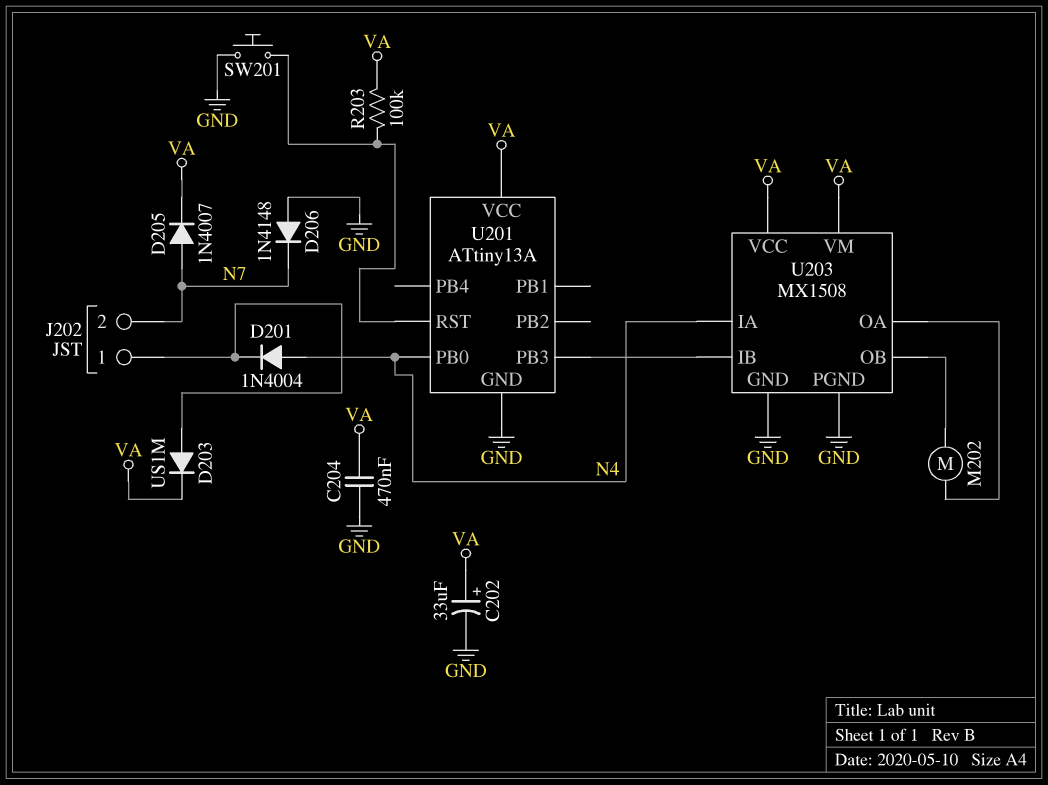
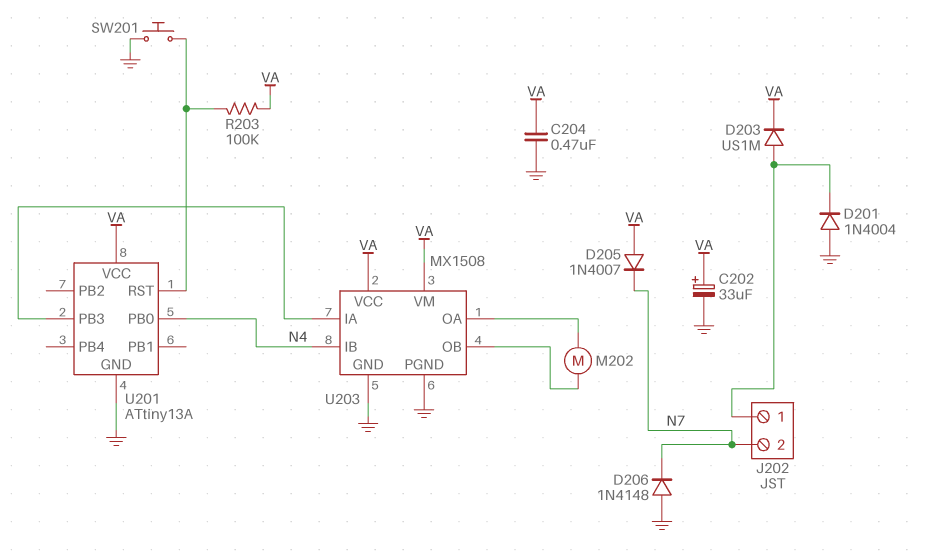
D201: diode 1N4004 (A N4, K J202/1) -> diode 1N4004 (A GND, K J202/1)
D205: diode 1N4007 (A N7, K VA) -> diode 1N4007 (A VA, K N7)
U203 pin IA: N4 -> U201/PB3
U203 pin IB: U201/PB3 -> N4

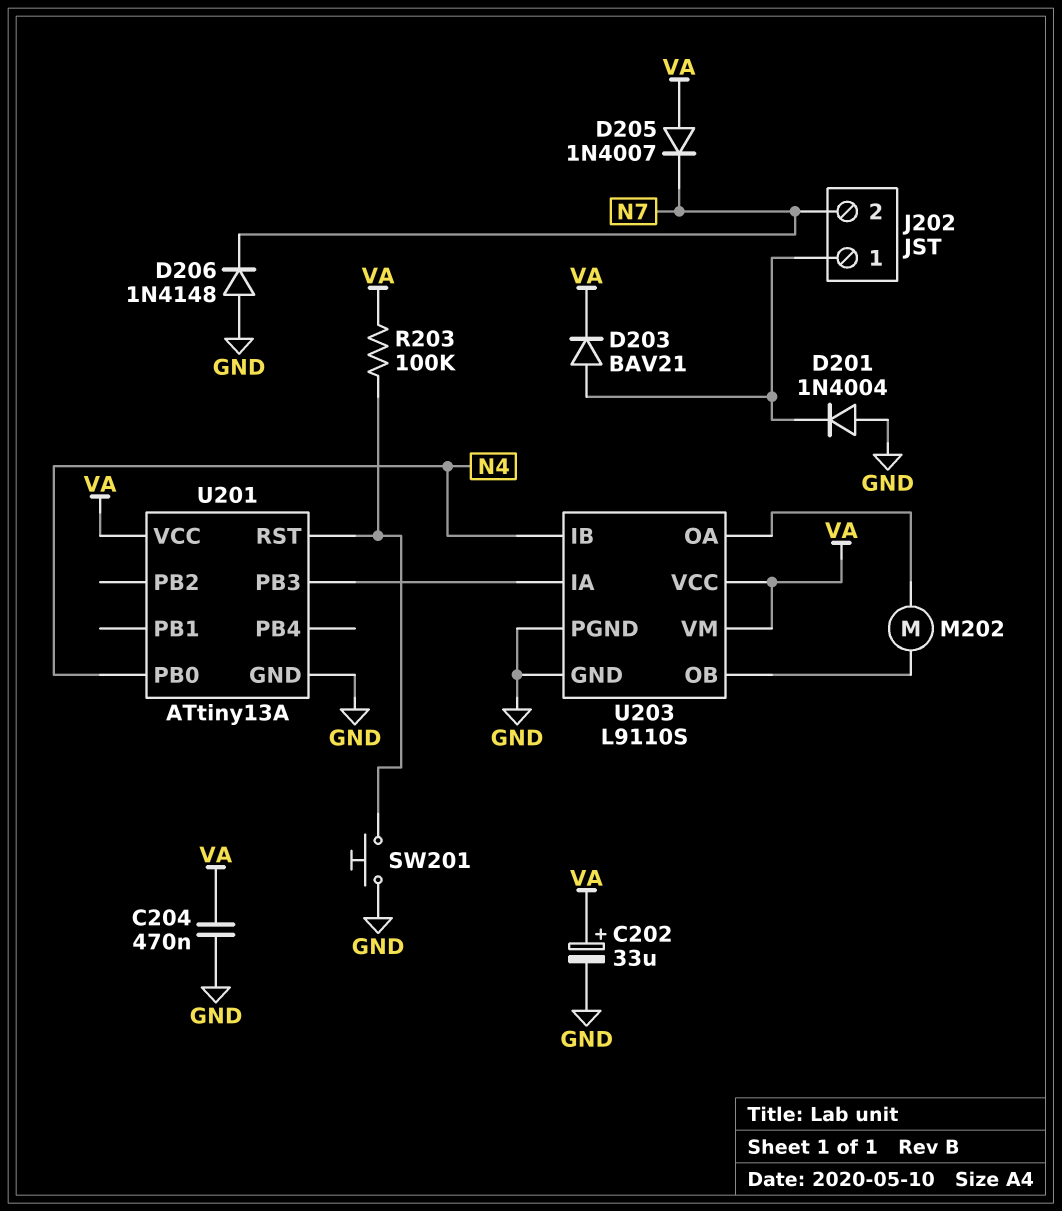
D203: diode US1M (A J202/1, K VA) -> diode BAV21 (A J202/1, K VA)
U203: MX1508 -> L9110S

